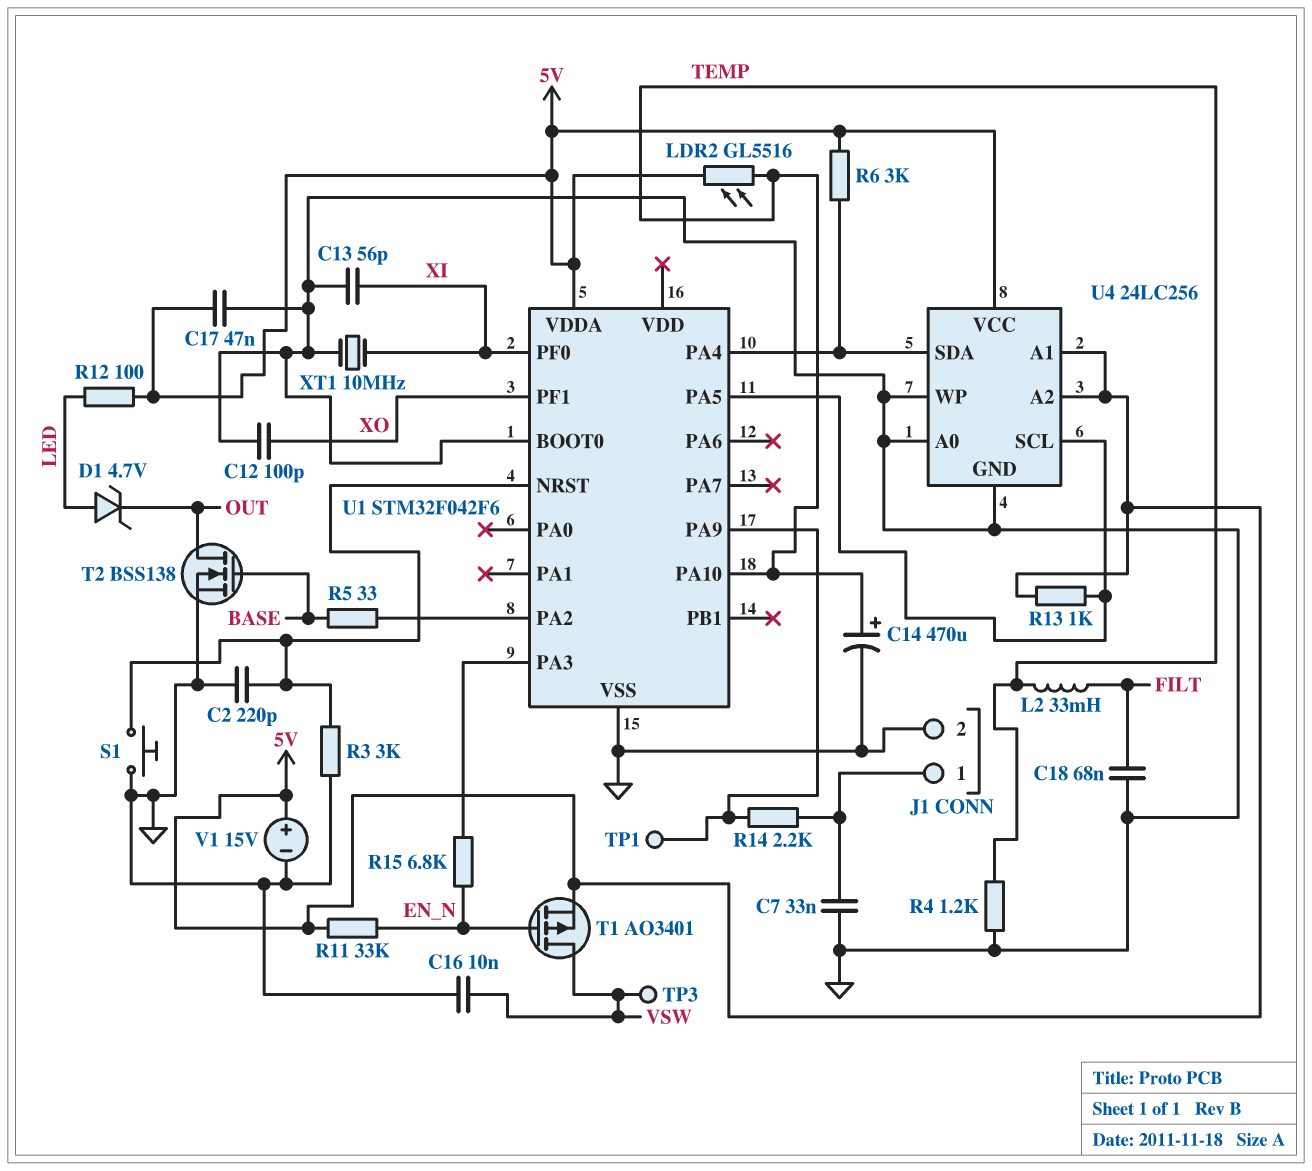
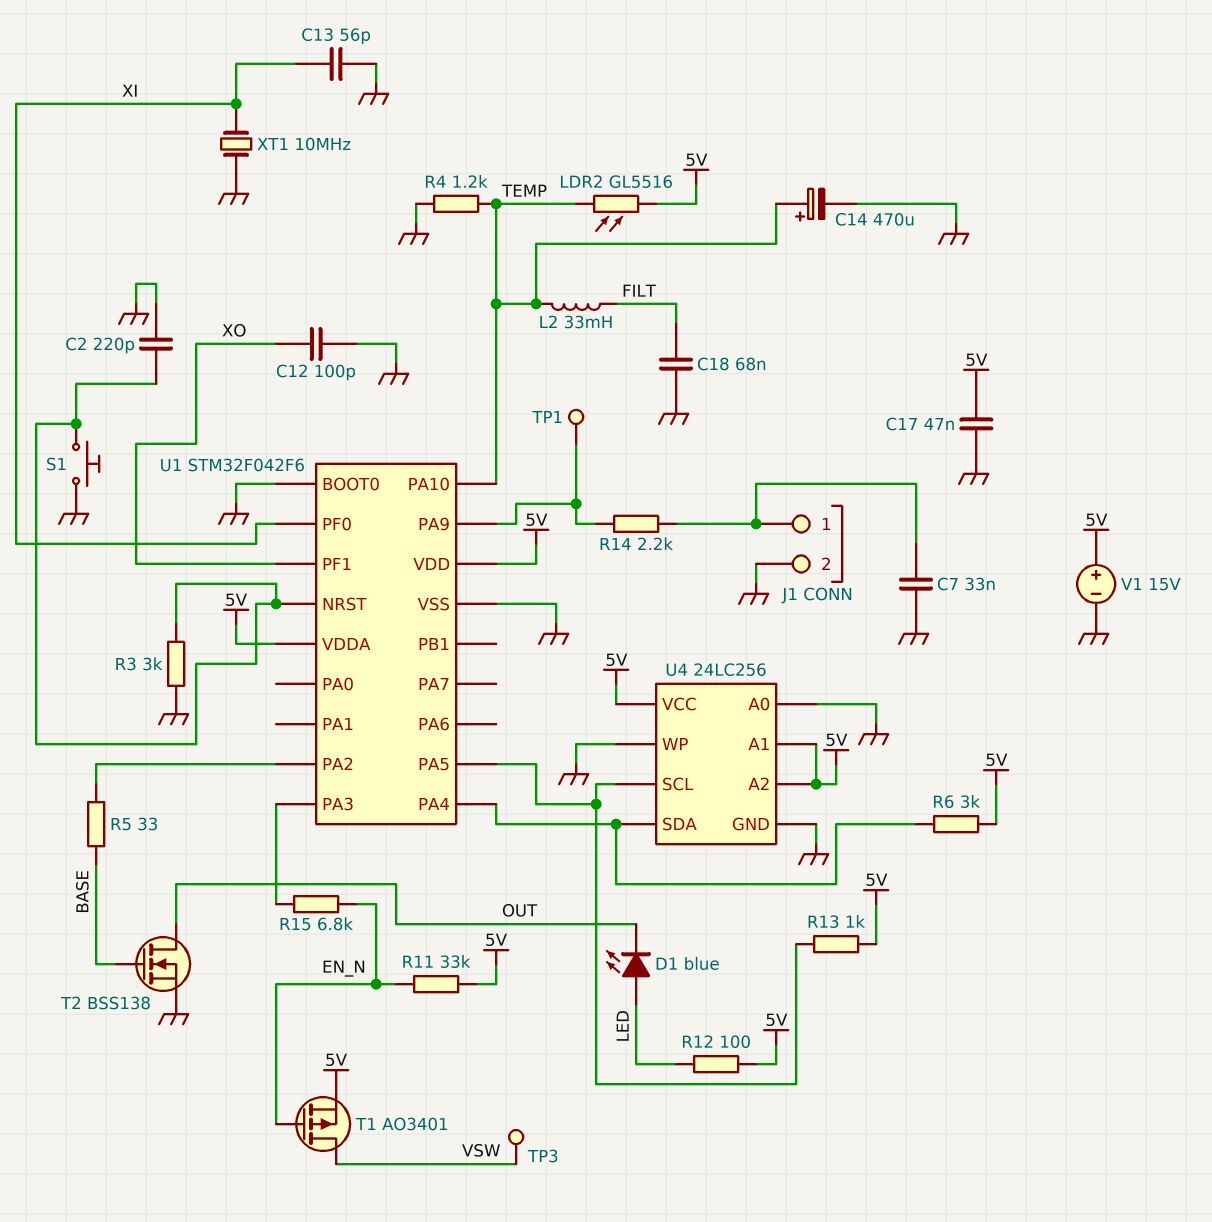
C16: 10nF (GND, VSW) -> none
D1: zener 4.7V (A LED, K OUT) -> LED blue (A LED, K OUT)
U1 pin VDD: none -> 5V

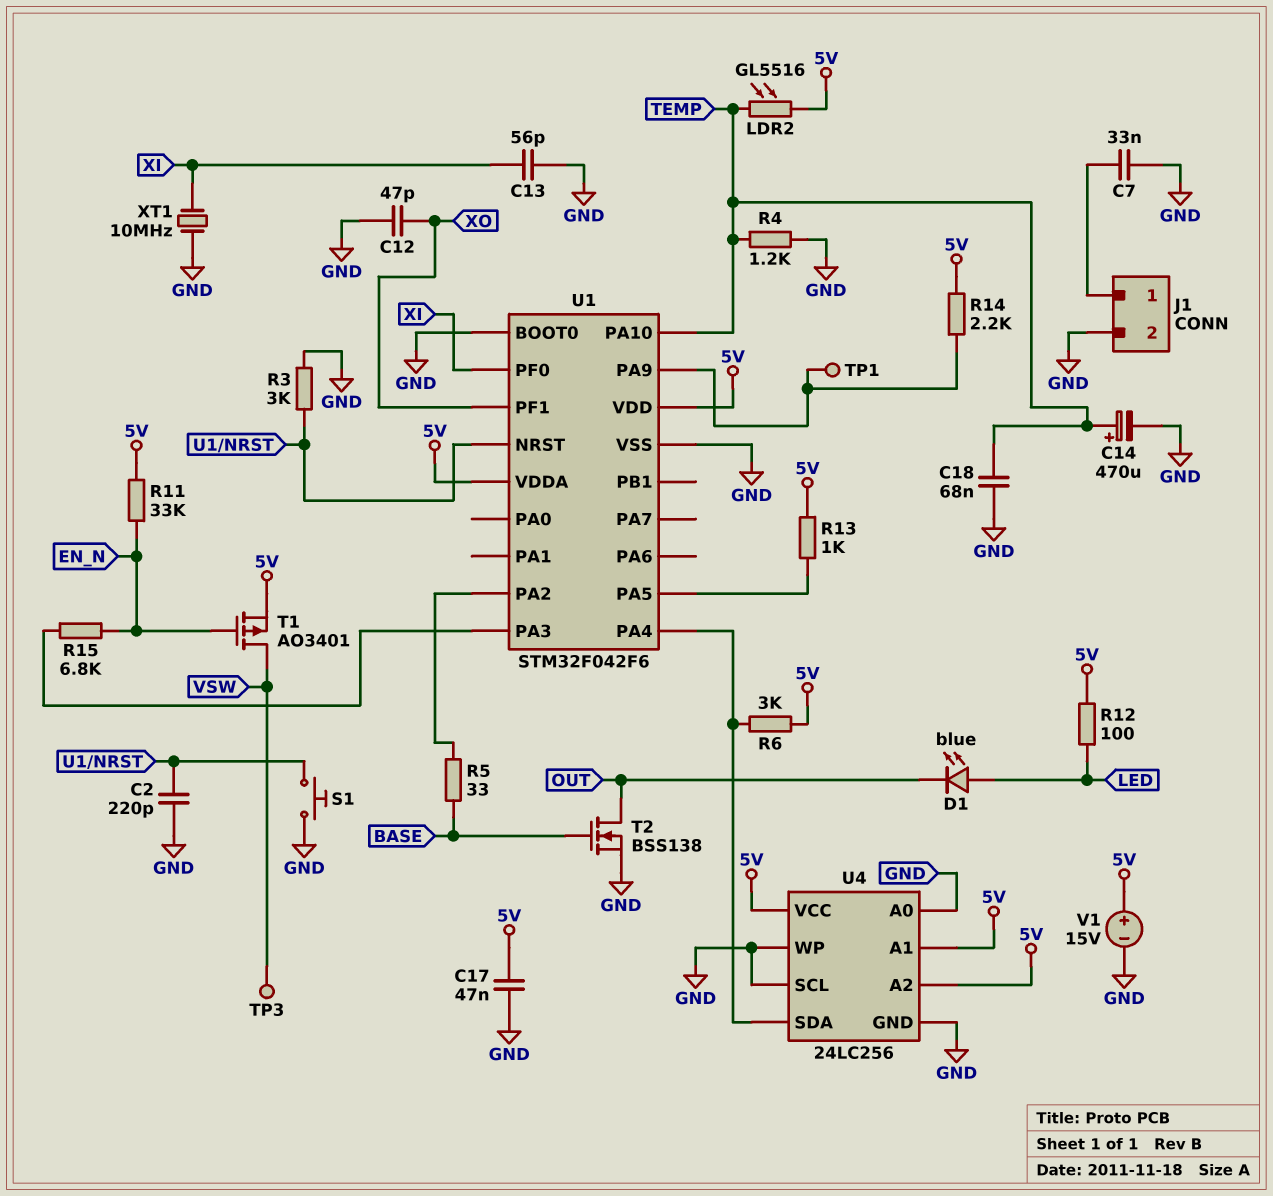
C12: 100pF (GND, XO) -> 47pF (GND, XO)
C18: 68nF (FILT, GND) -> 68nF (GND, TEMP)
L2: 33mH (FILT, TEMP) -> none
R14: 2.2k (J1/1, U1/PA9) -> 2.2k (5V, U1/PA9)
U4 pin SCL: U1/PA5 -> GND

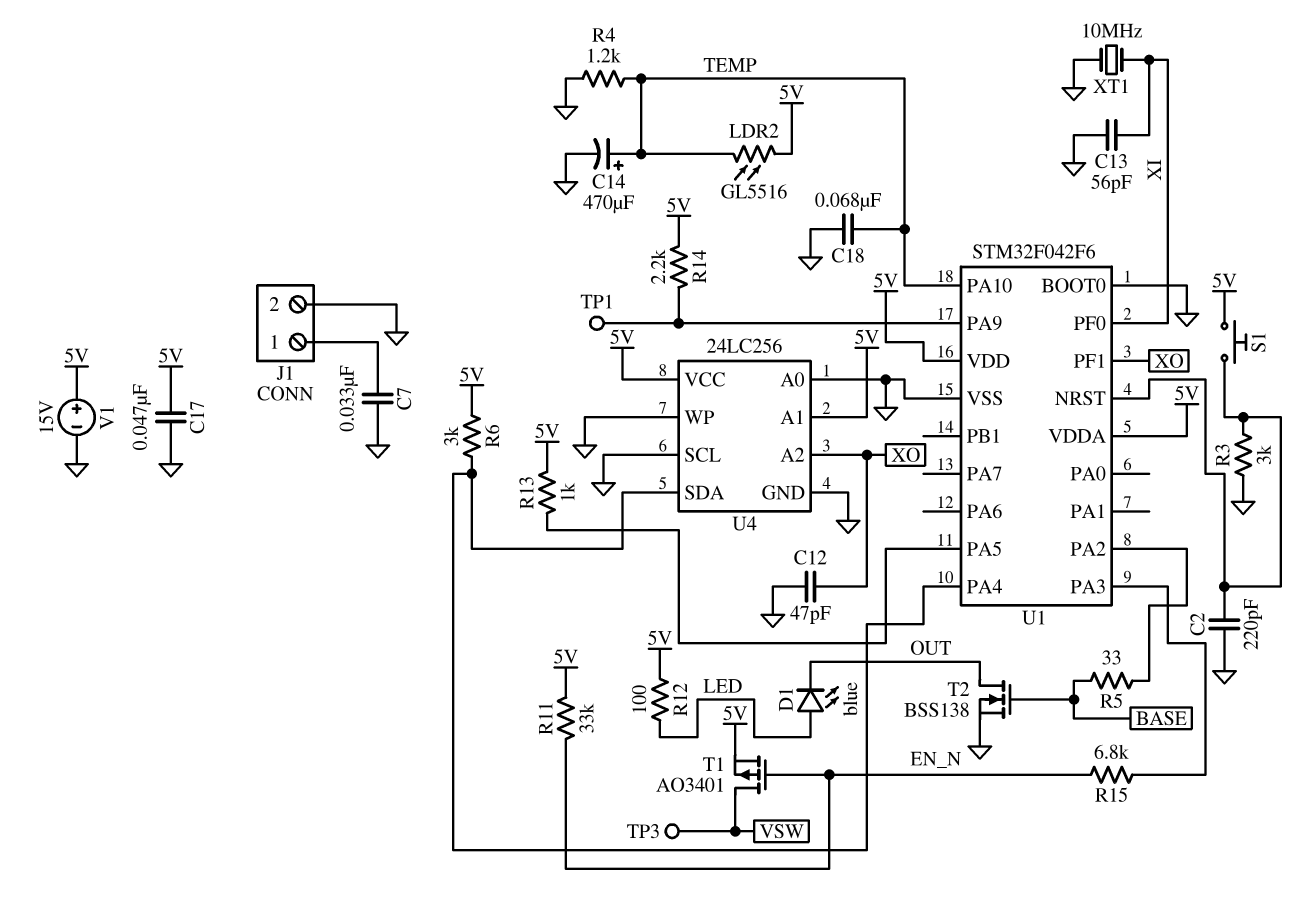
S1: button (GND, U1/NRST) -> button (5V, U1/NRST)
U4 pin A2: 5V -> XO

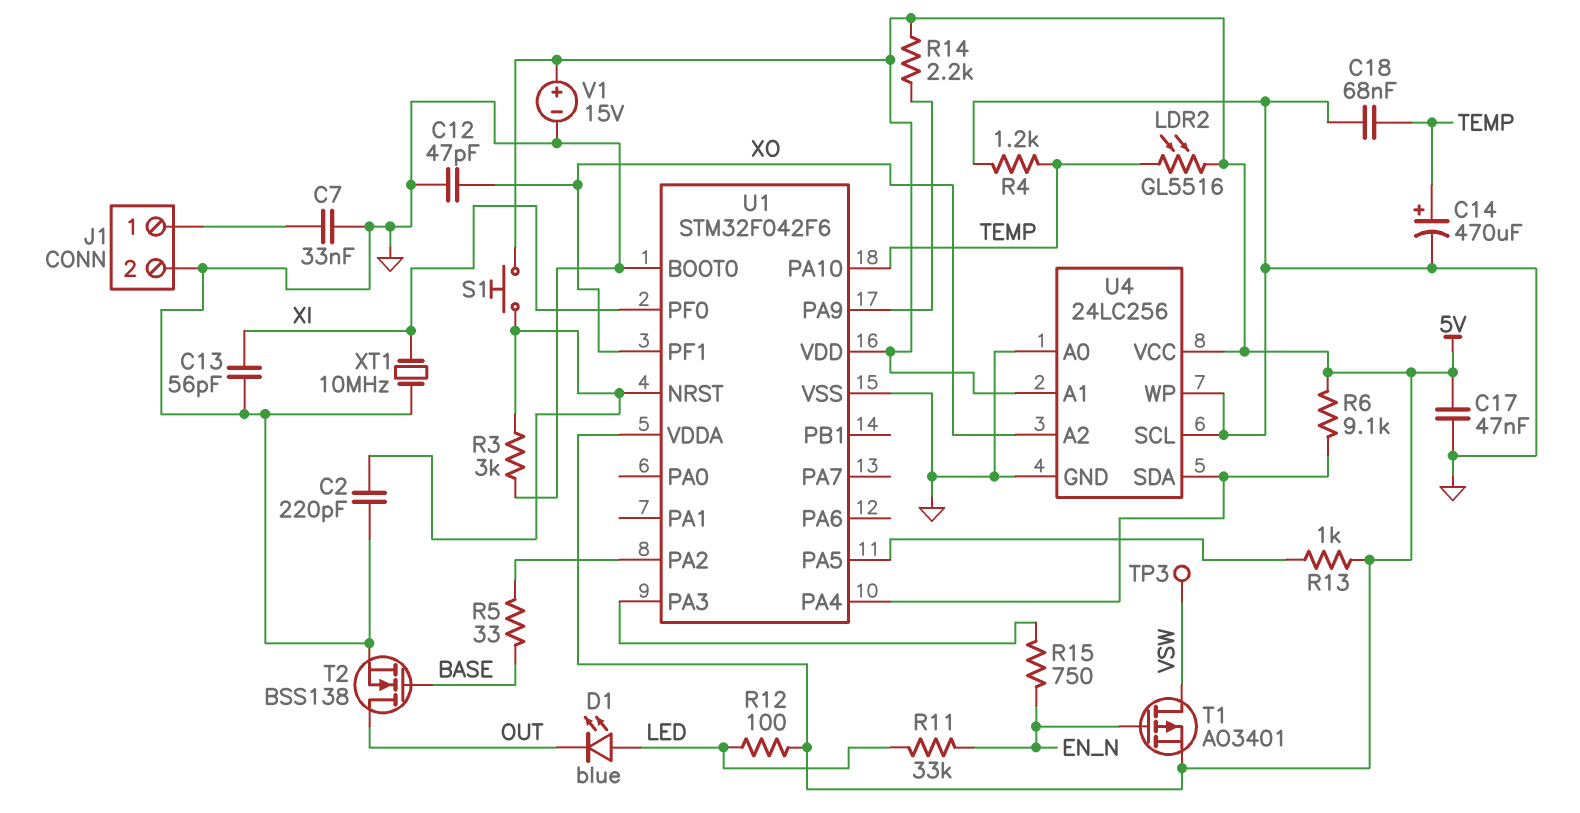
R6: 3k (5V, U1/PA4) -> 9.1k (5V, U1/PA4)
R11: 33k (5V, EN_N) -> 33k (EN_N, LED)
R15: 6.8k (EN_N, U1/PA3) -> 750 (EN_N, U1/PA3)
TP1: test point (U1/PA9) -> none

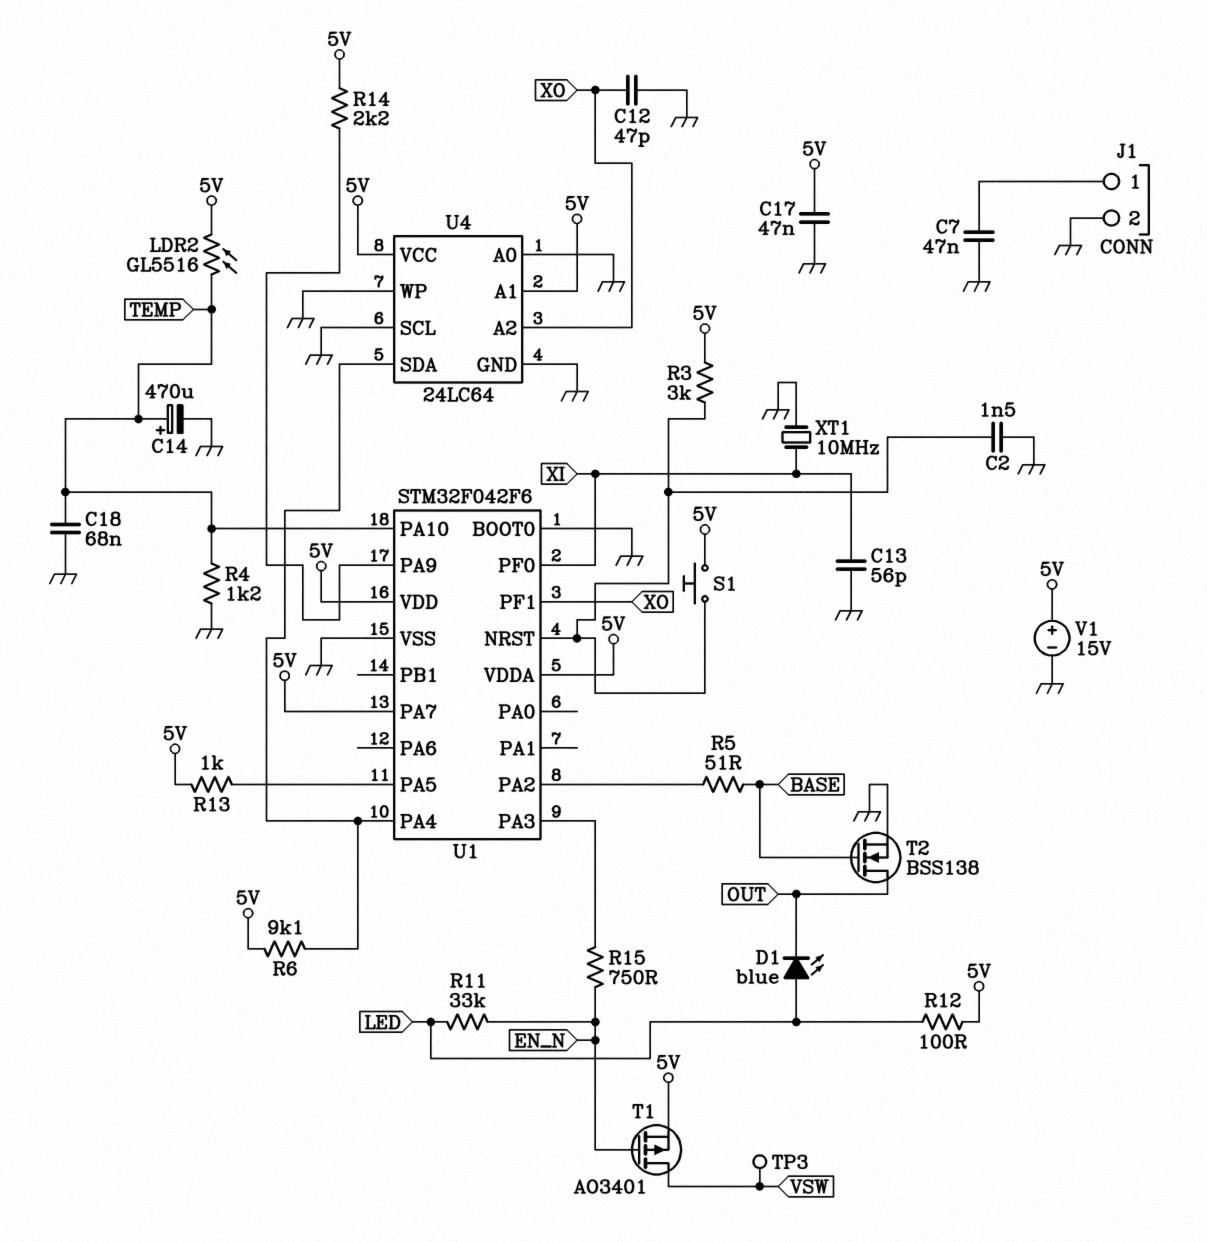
C2: 220pF (GND, U1/NRST) -> 1.5nF (GND, U1/NRST)
C7: 33nF (GND, J1/1) -> 47nF (GND, J1/1)
R3: 3k (GND, U1/NRST) -> 3k (5V, U1/NRST)
R5: 33 (BASE, U1/PA2) -> 51 (BASE, U1/PA2)
U1 pin PA7: none -> 5V
U4: 24LC256 -> 24LC64

